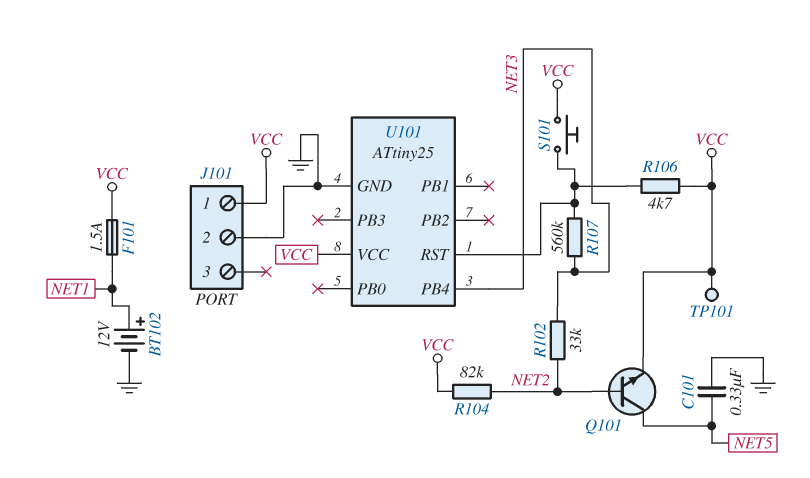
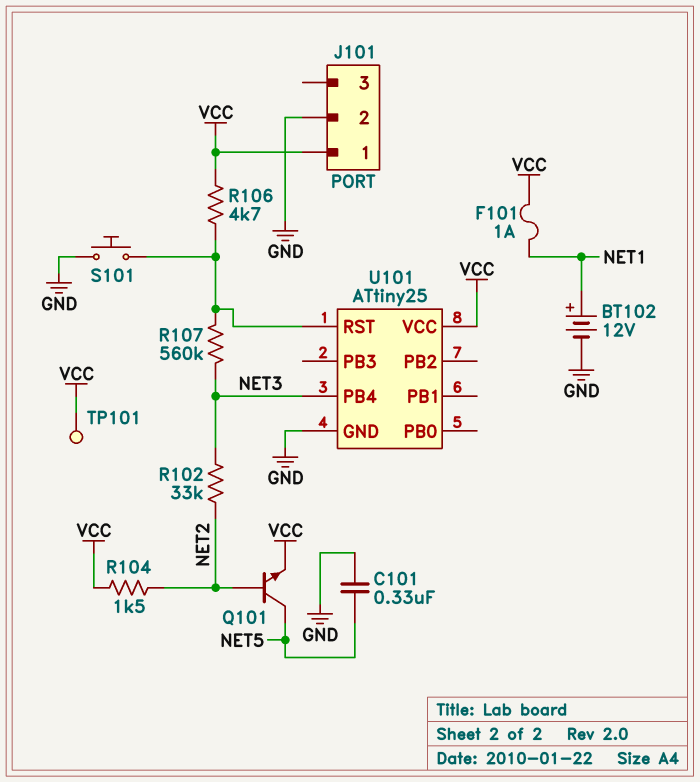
F101: 1.5A (NET1, VCC) -> 1A (NET1, VCC)
R104: 82k (NET2, VCC) -> 1.5k (NET2, VCC)
S101: button (U101/RST, VCC) -> button (GND, U101/RST)

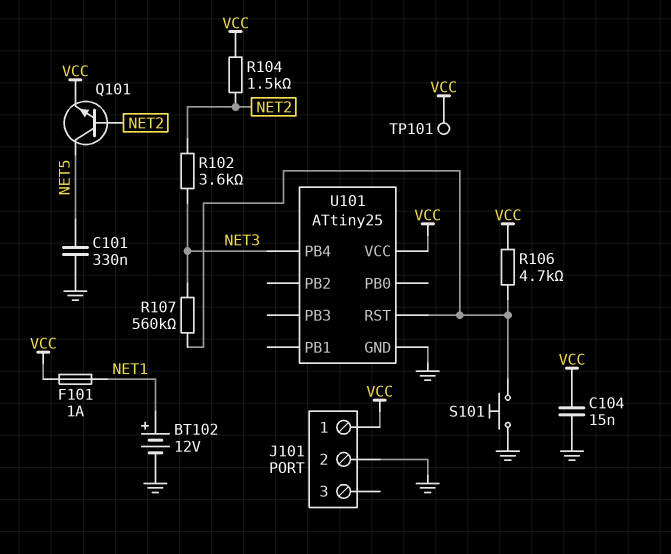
C104: none -> 15nF (GND, VCC)
R102: 33k (NET2, NET3) -> 3.6k (NET2, NET3)

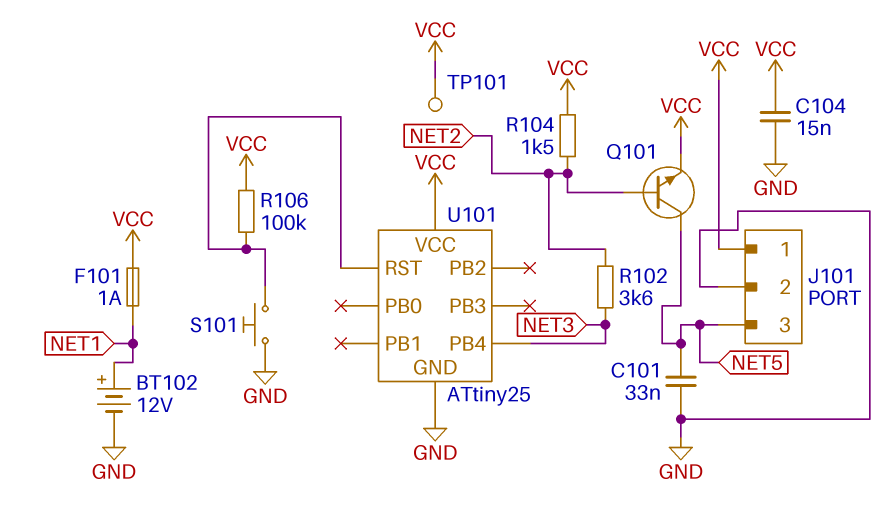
C101: 330nF (GND, NET5) -> 33nF (GND, NET5)
J101 pin 3: none -> NET5
R106: 4.7k (U101/RST, VCC) -> 100k (U101/RST, VCC)
R107: 560k (NET3, U101/RST) -> none

